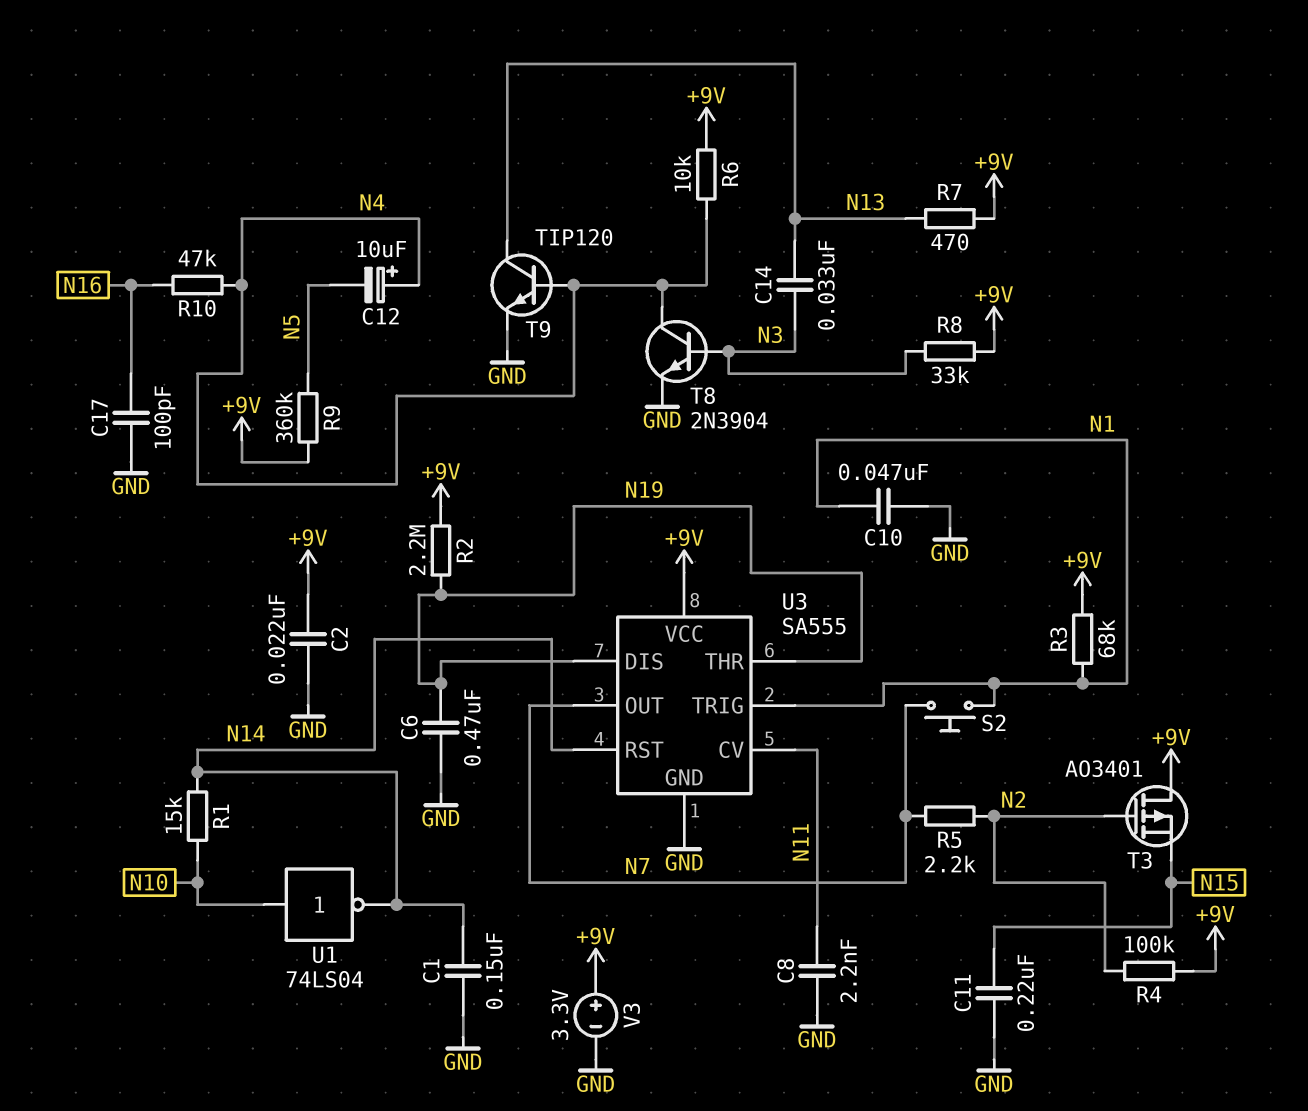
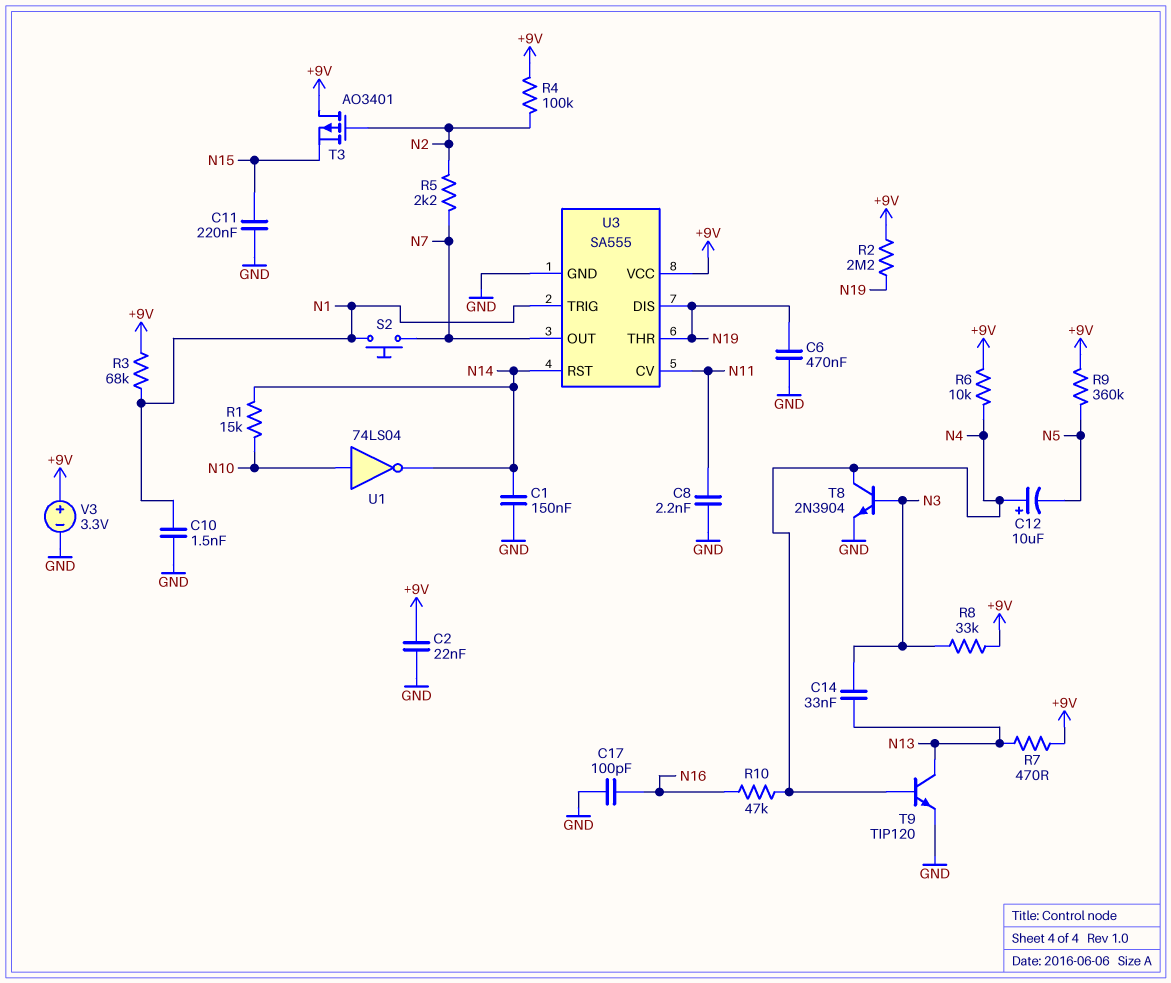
C10: 47nF (GND, N1) -> 1.5nF (GND, N1)

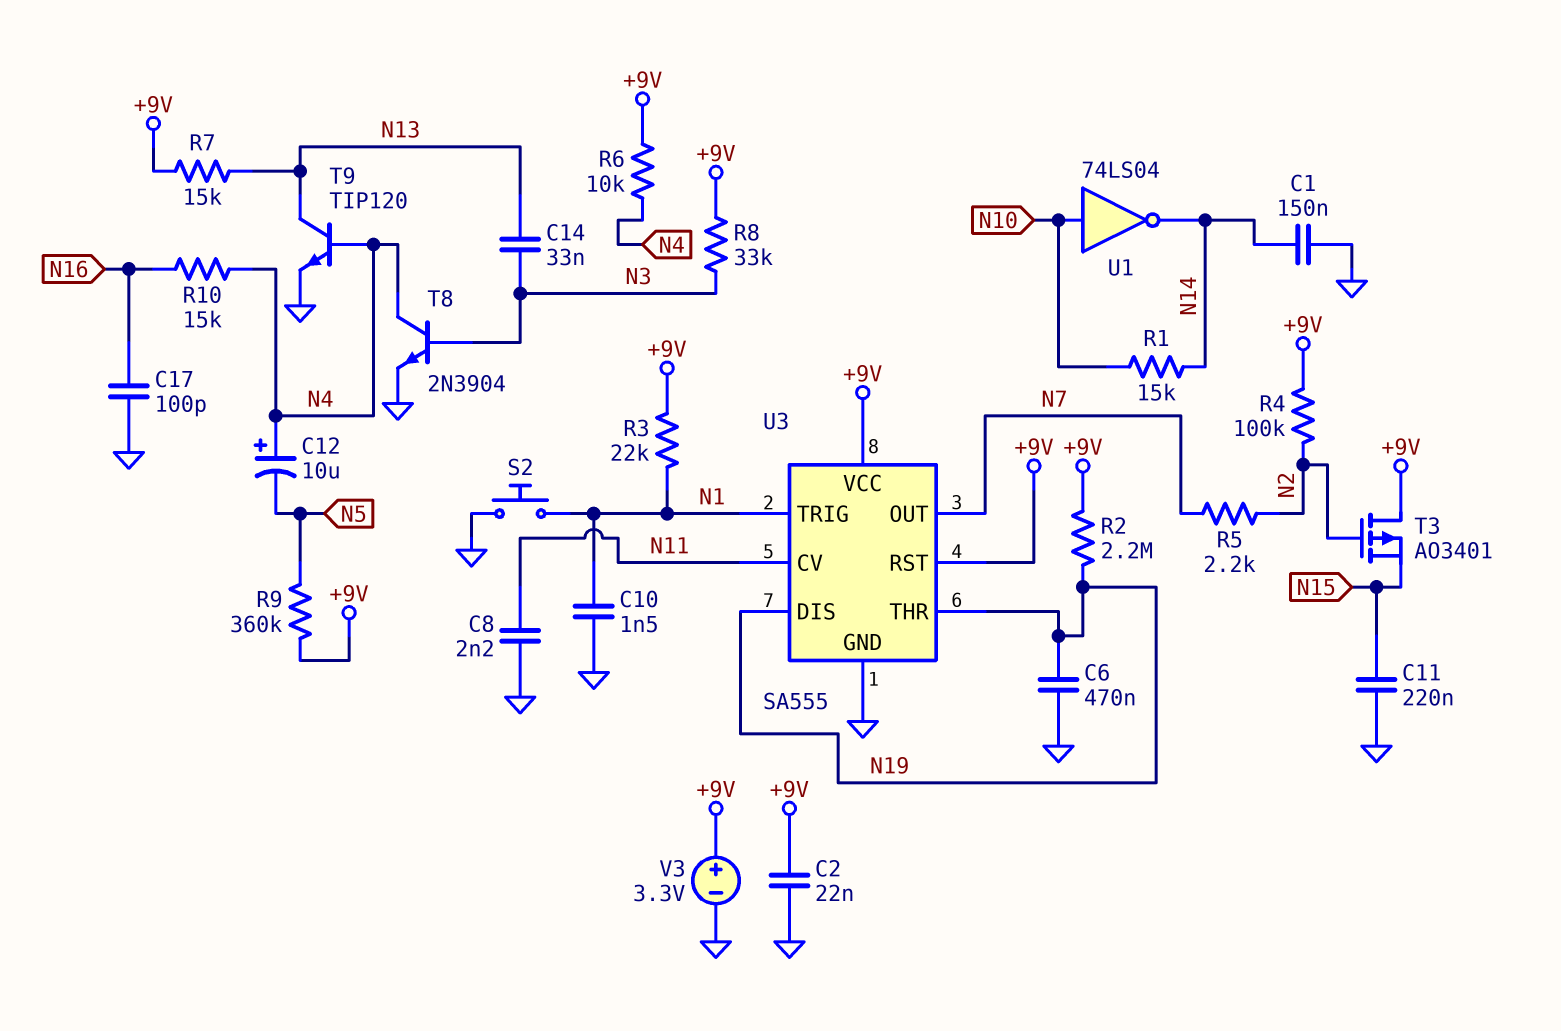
R3: 68k (+9V, N1) -> 22k (+9V, N1)
R7: 470 (+9V, N13) -> 15k (+9V, N13)
R10: 47k (N4, N16) -> 15k (N4, N16)
S2: button (N1, N7) -> button (GND, N1)
U3 pin RST: N14 -> +9V

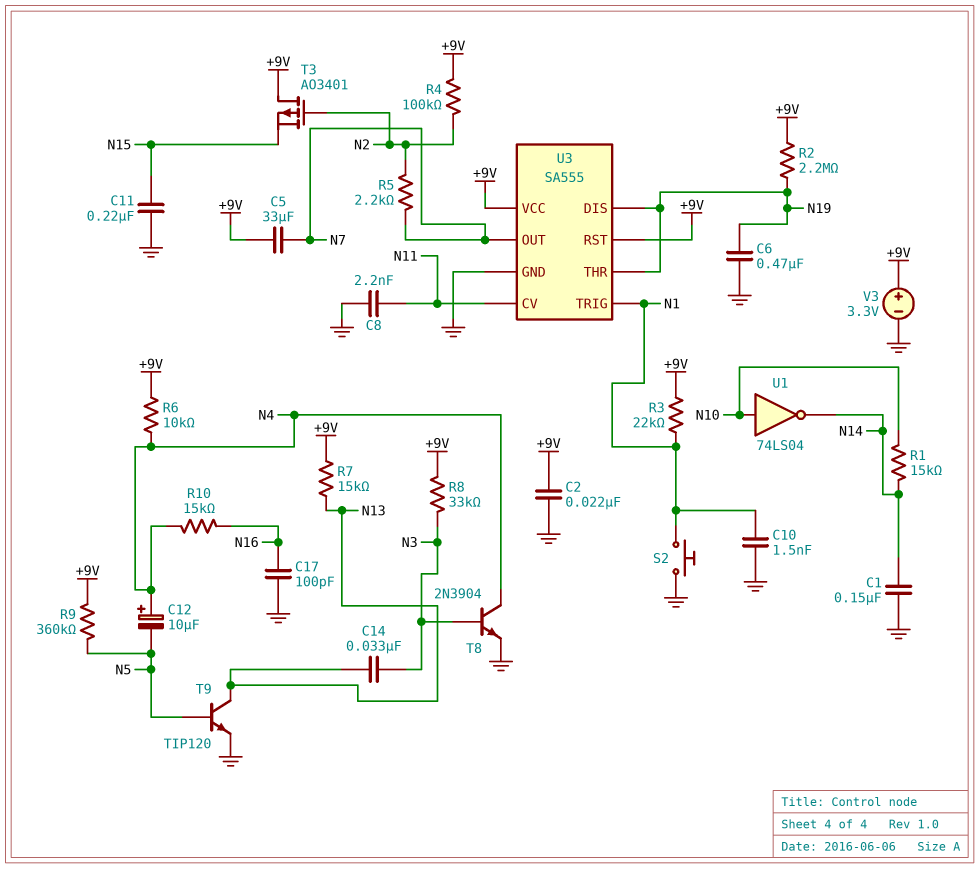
C5: none -> 33uF (+9V, N7)
T9: NPN TIP120 (B N4, C N13, E GND) -> NPN TIP120 (B N5, C N13, E GND)

